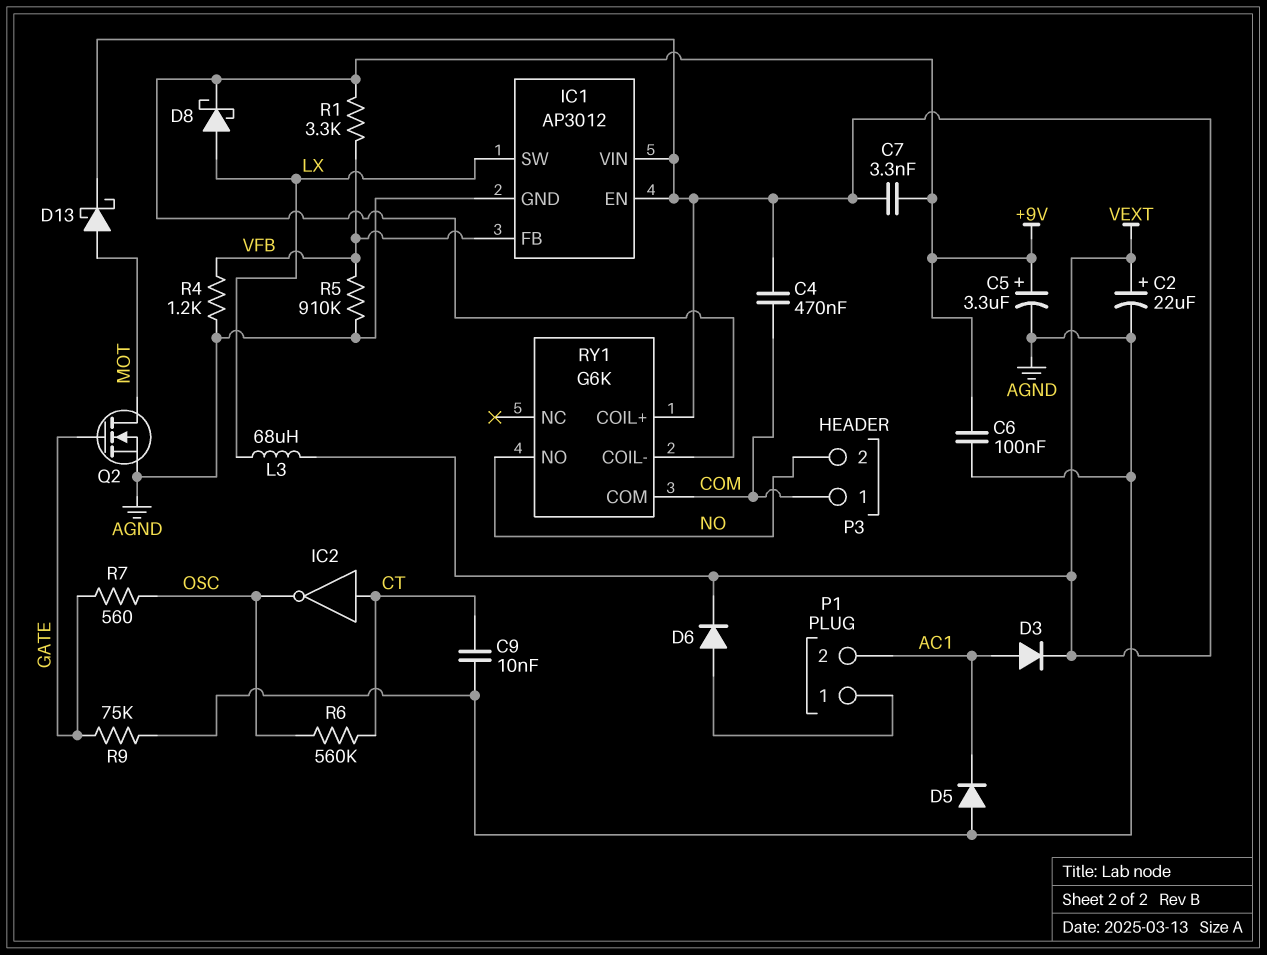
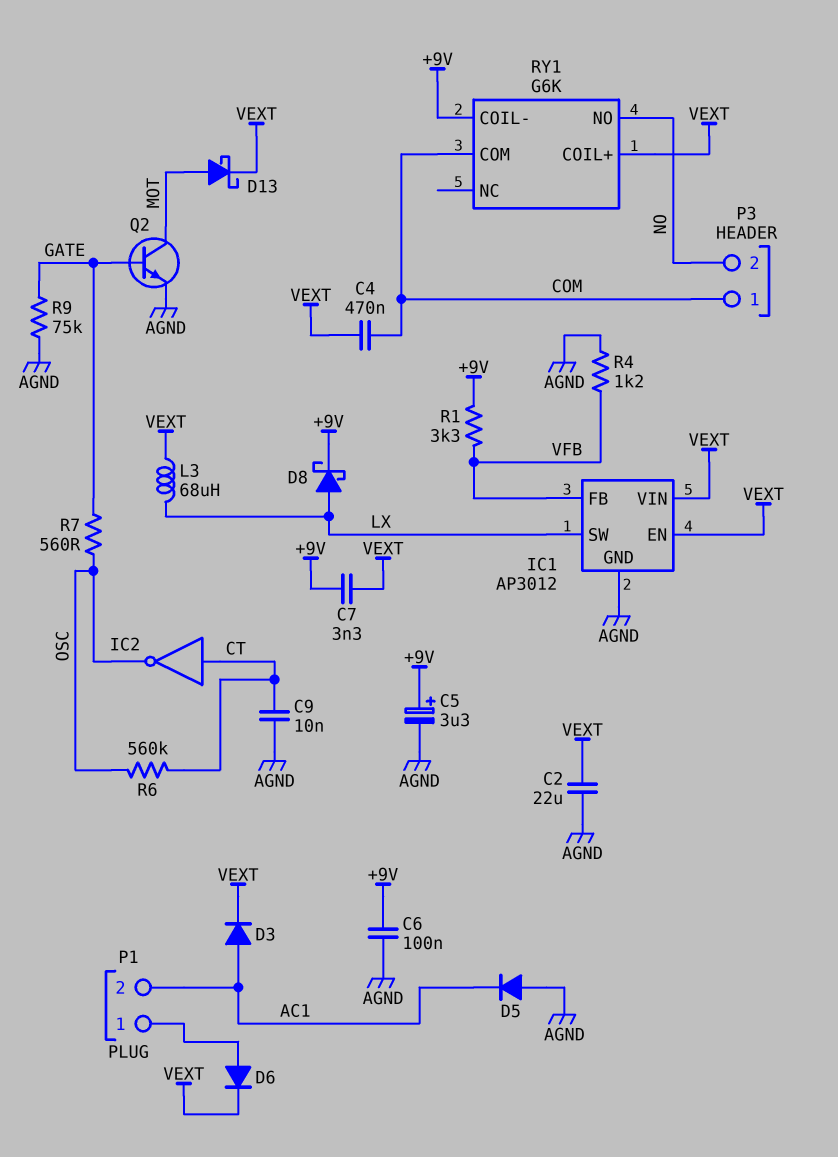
C2: 22uF (plus VEXT, minus AGND) -> 22uF (AGND, VEXT)
Q2: NMOS (G GATE, D MOT, S AGND) -> NPN (B GATE, C MOT, E AGND)
R5: 910k (AGND, VFB) -> none

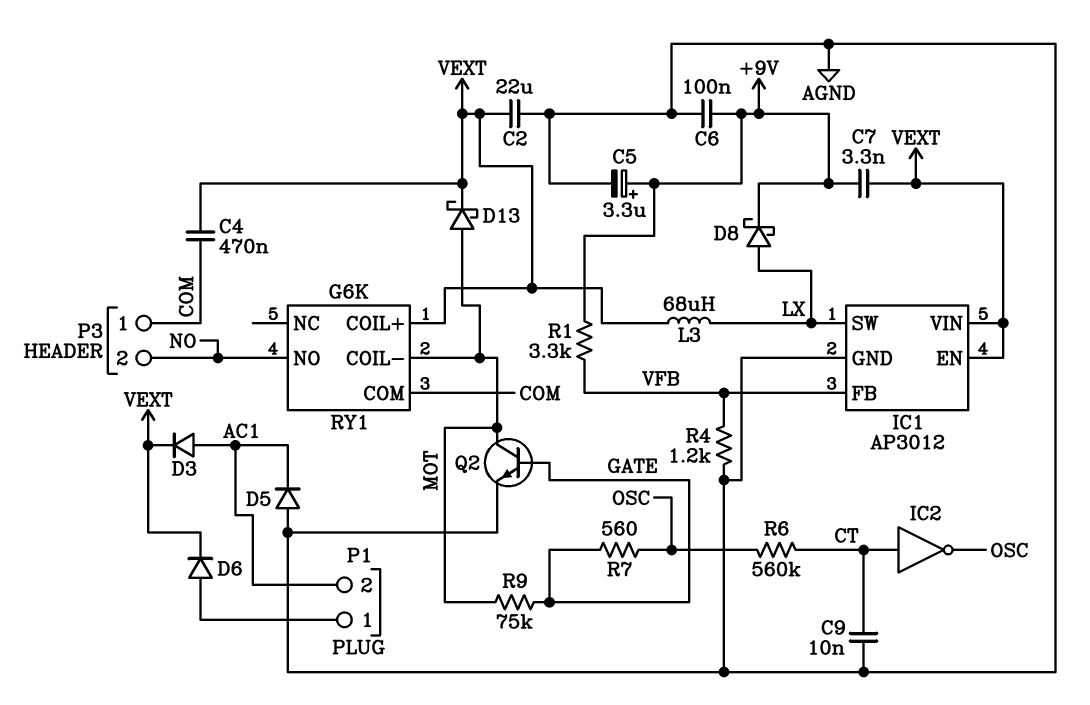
R9: 75k (AGND, GATE) -> 75k (GATE, MOT)
RY1 pin COIL-: +9V -> MOT

